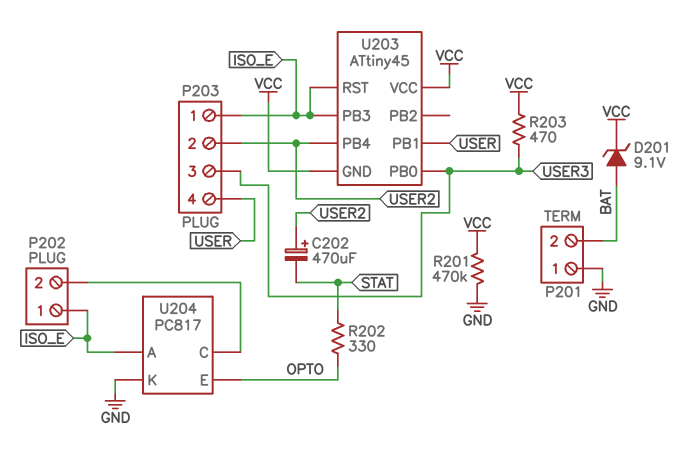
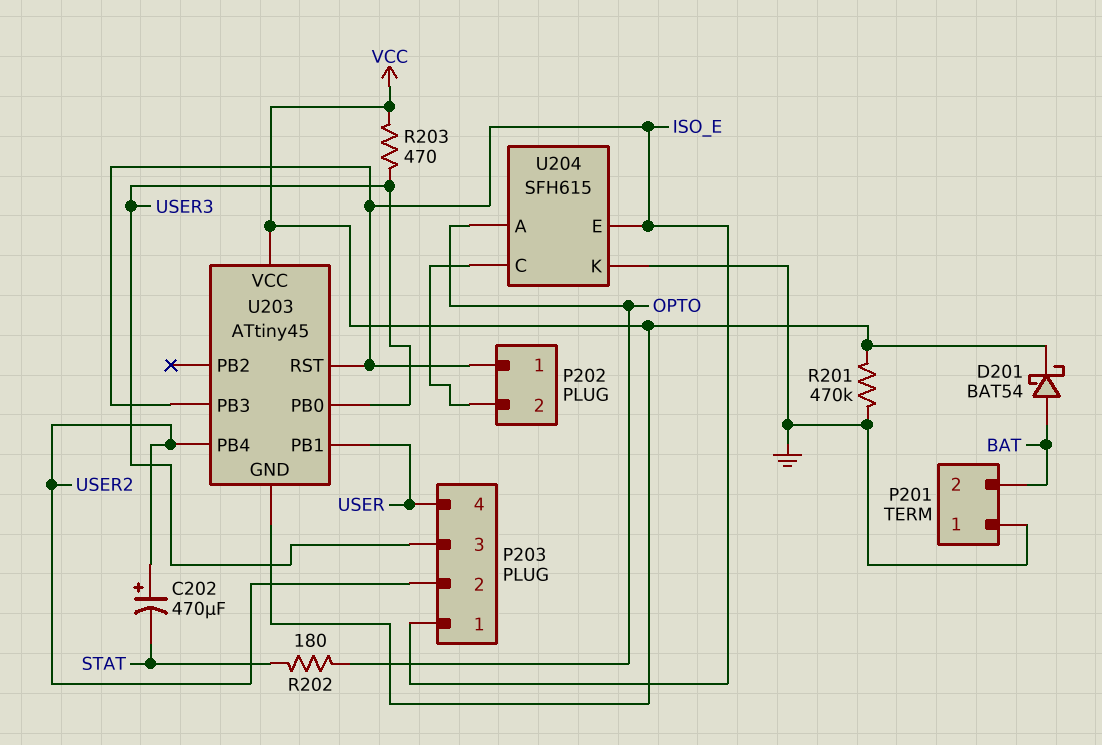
D201: zener 9.1V (A BAT, K VCC) -> schottky BAT54 (A BAT, K VCC)
R202: 330 (OPTO, STAT) -> 180 (OPTO, STAT)
U204: PC817 -> SFH615
U204 pin A: ISO_E -> OPTO
U204 pin E: OPTO -> ISO_E

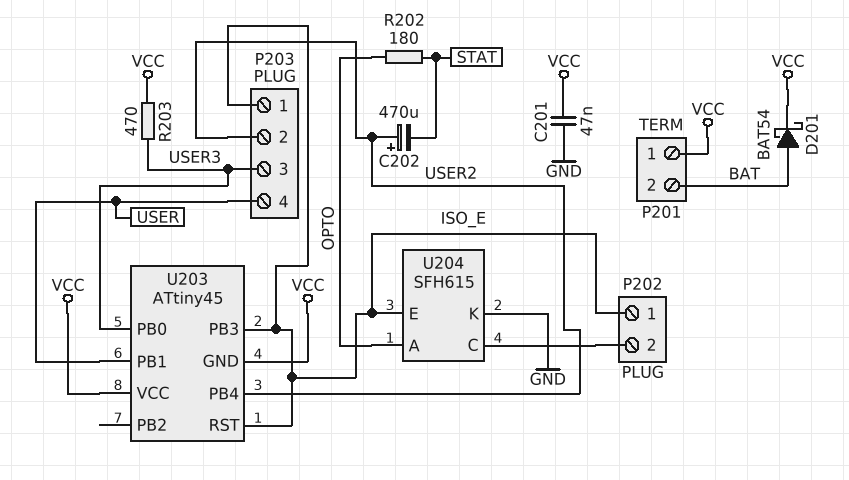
C201: none -> 47nF (GND, VCC)
P201 pin 1: GND -> VCC
R201: 470k (GND, VCC) -> none

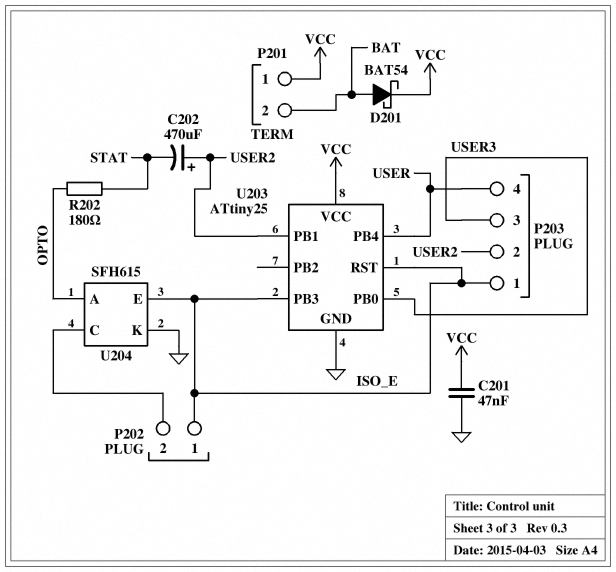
R203: 470 (USER3, VCC) -> none
U203: ATtiny45 -> ATtiny25
U203 pin GND: VCC -> GND
U203 pin PB1: USER -> USER2
U203 pin PB4: USER2 -> USER

